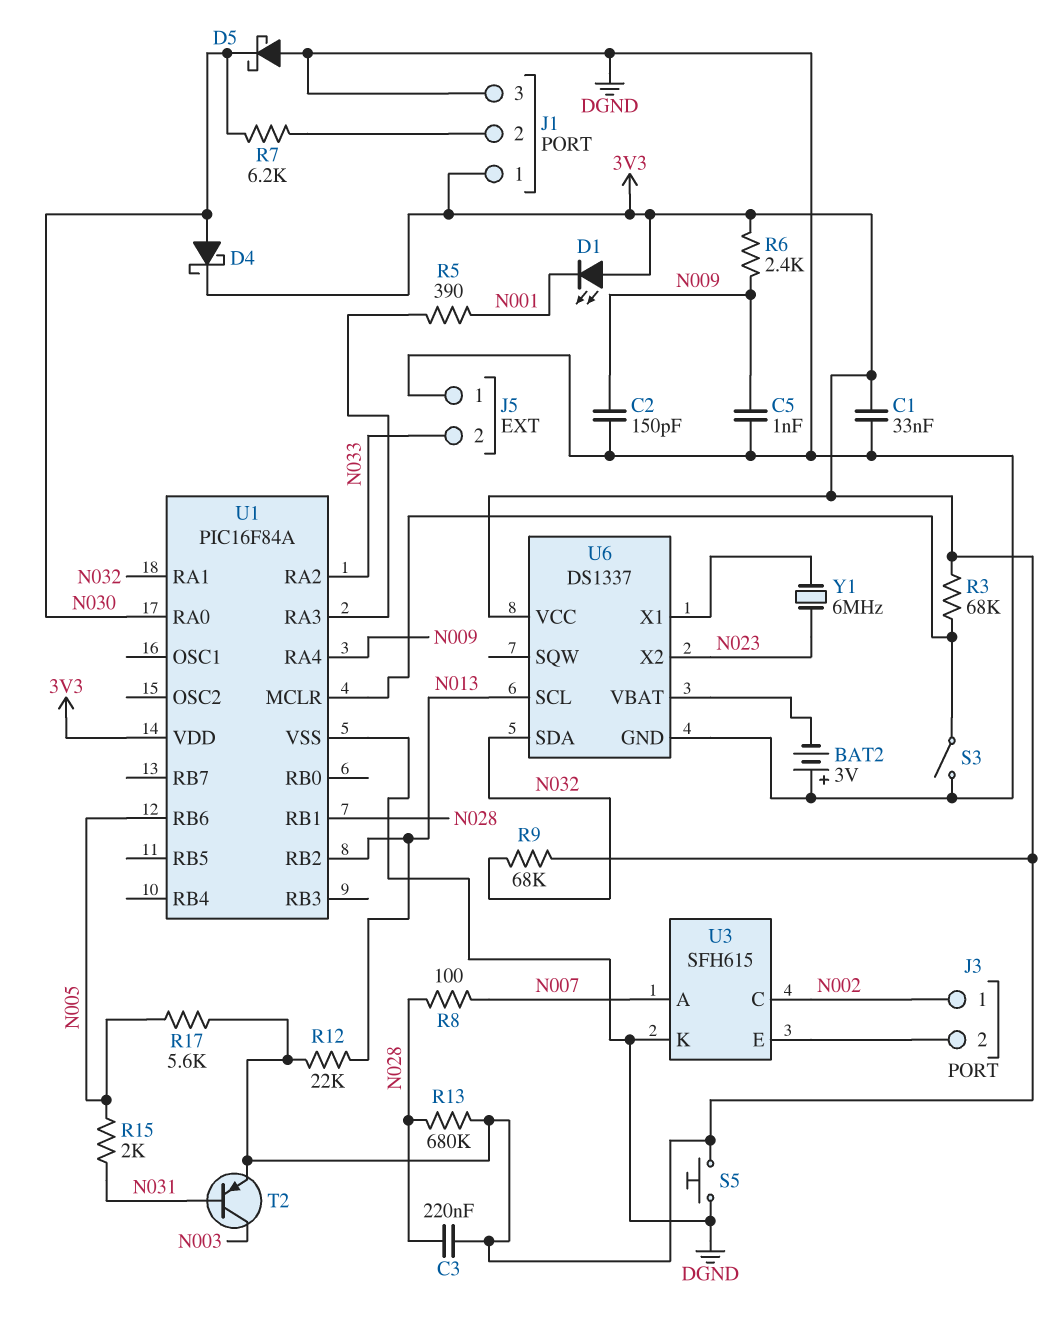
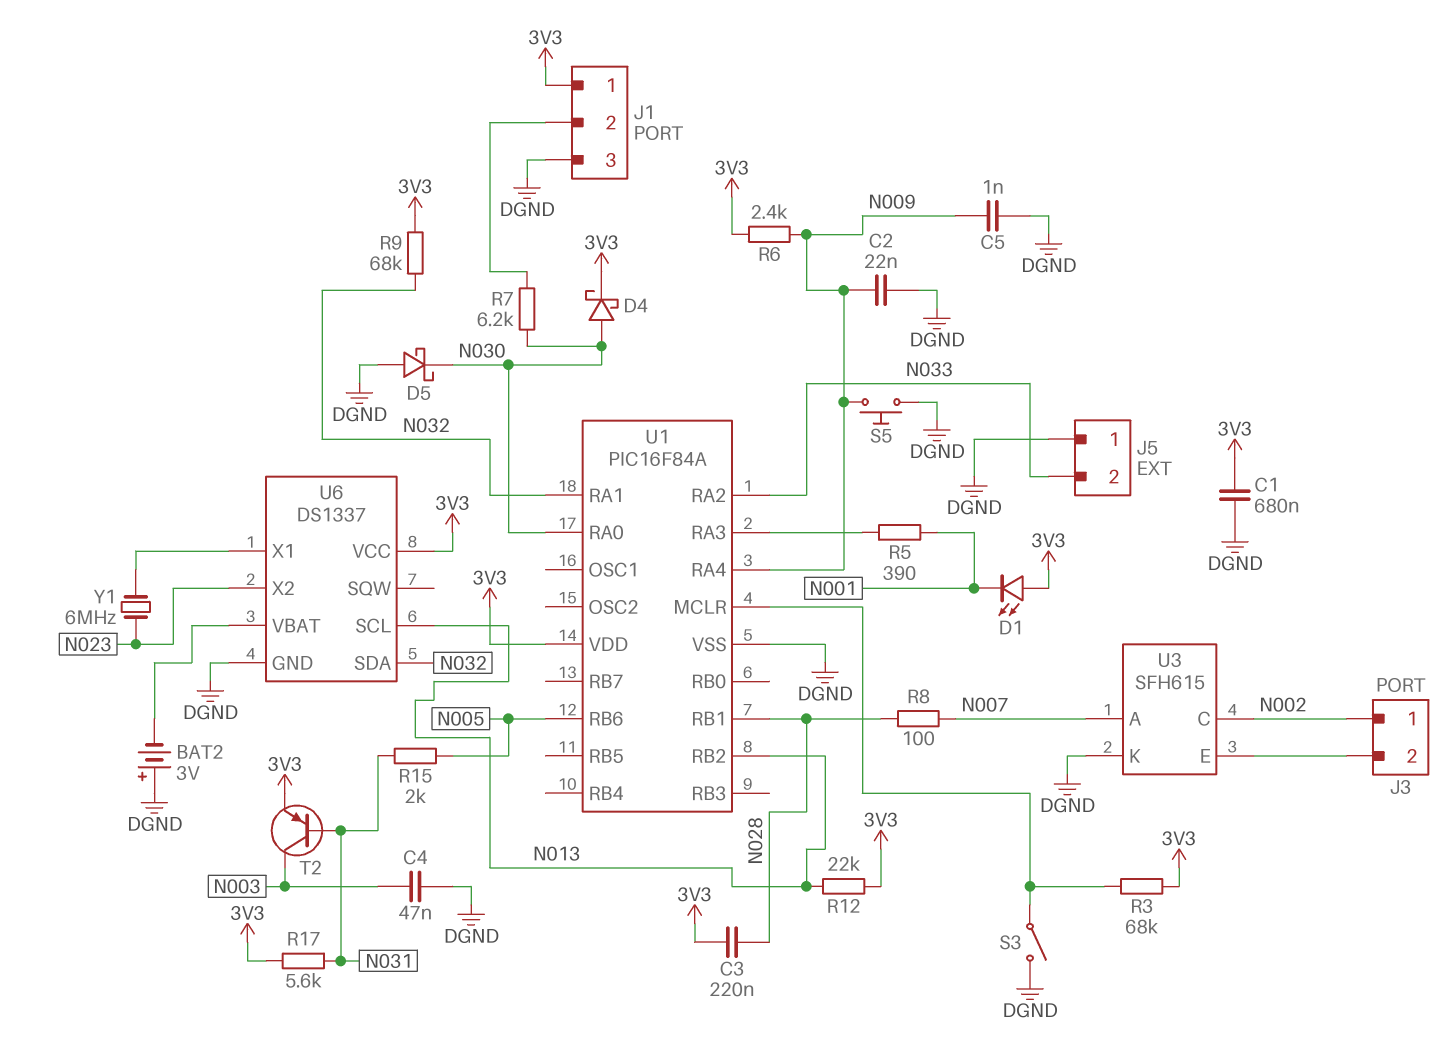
C1: 33nF (3V3, DGND) -> 680nF (3V3, DGND)
C2: 150pF (DGND, N009) -> 22nF (DGND, N009)
C4: none -> 47nF (DGND, N003)
R13: 680k (3V3, N028) -> none
R17: 5.6k (3V3, N005) -> 5.6k (3V3, N031)
S5: button (3V3, DGND) -> button (DGND, N009)

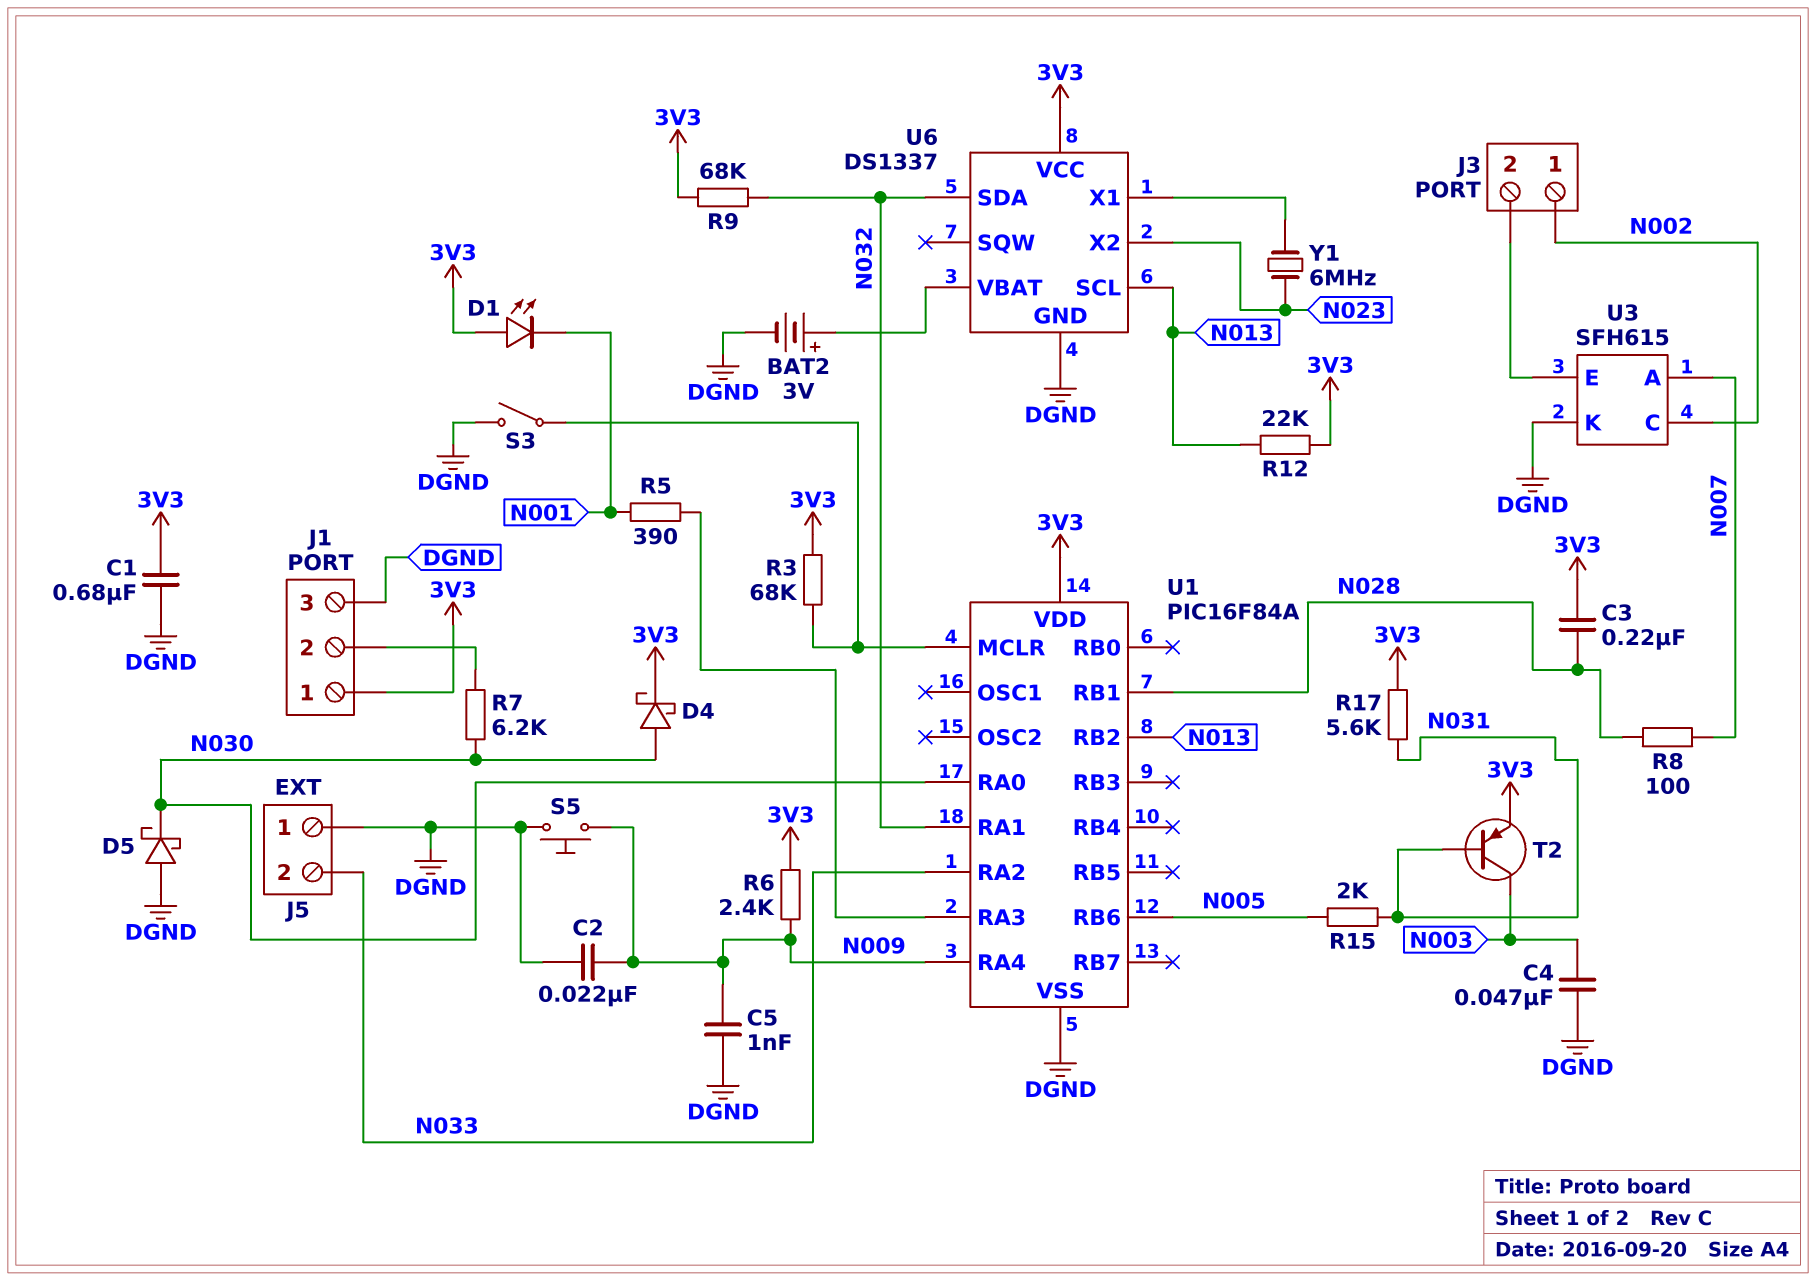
BAT2: 3V (plus DGND, minus U6/VBAT) -> 3V (plus U6/VBAT, minus DGND)

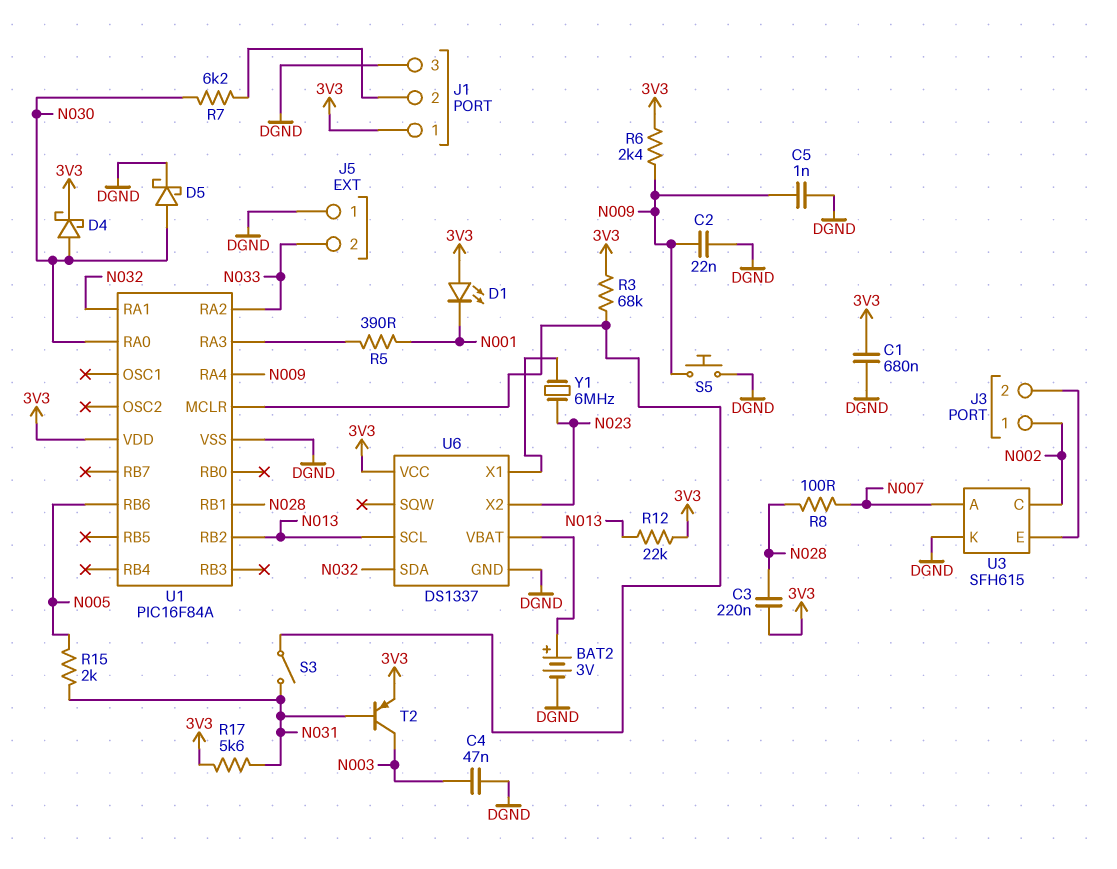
D5: schottky (A DGND, K N030) -> schottky (A N030, K DGND)
R9: 68k (3V3, N032) -> none
S3: switch (DGND, U1/MCLR) -> switch (N031, U1/MCLR)

